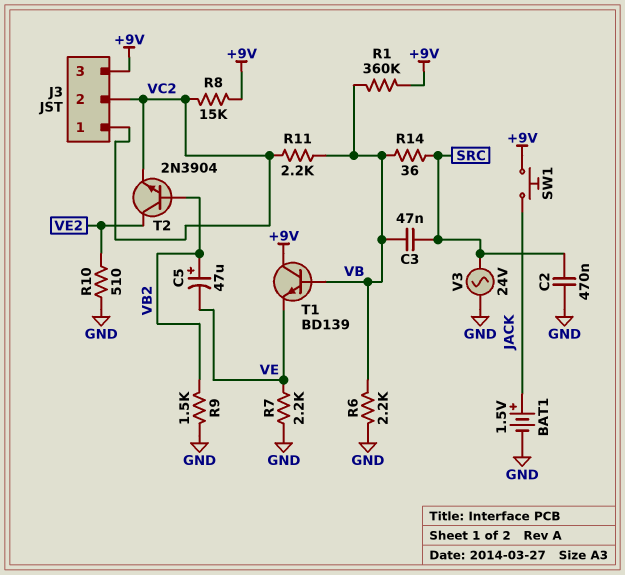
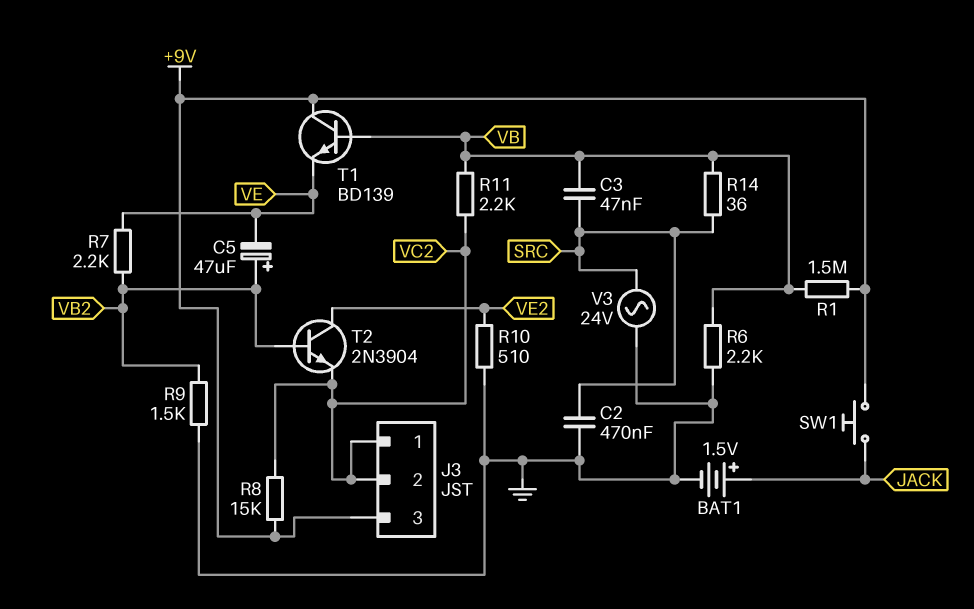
R1: 360k (+9V, VB) -> 1.5M (+9V, VB)
R7: 2.2k (GND, VE) -> 2.2k (VB2, VE)

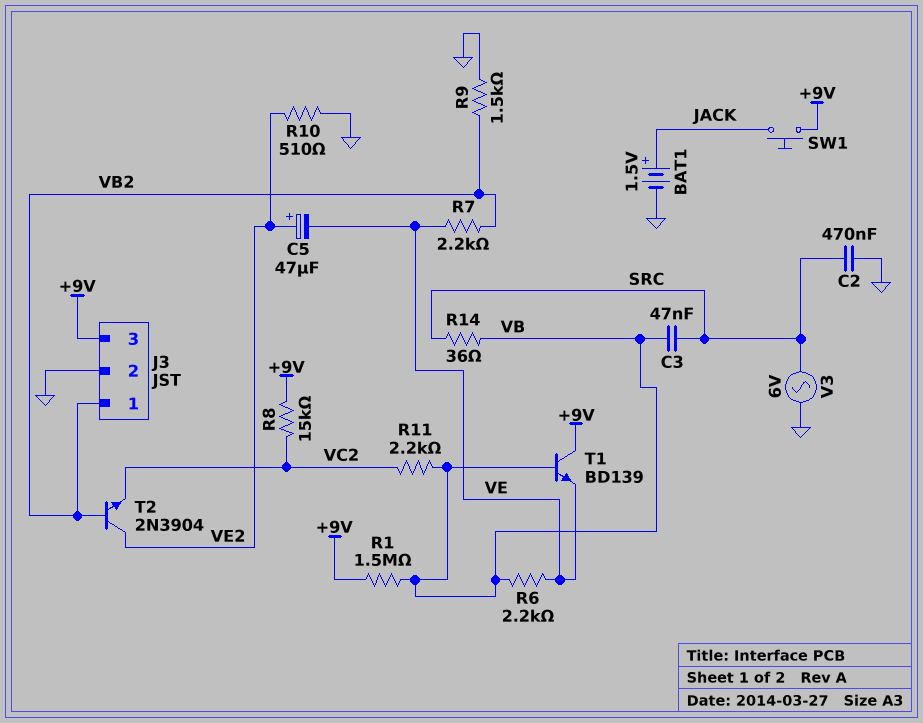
C5: 47uF (plus VB2, minus VE) -> 47uF (plus VE2, minus VE)
J3 pin 1: VC2 -> VB2
J3 pin 2: VC2 -> GND
R6: 2.2k (GND, VB) -> 2.2k (VB, VE)
V3: AC 24V (GND, SRC) -> AC 6V (GND, SRC)

